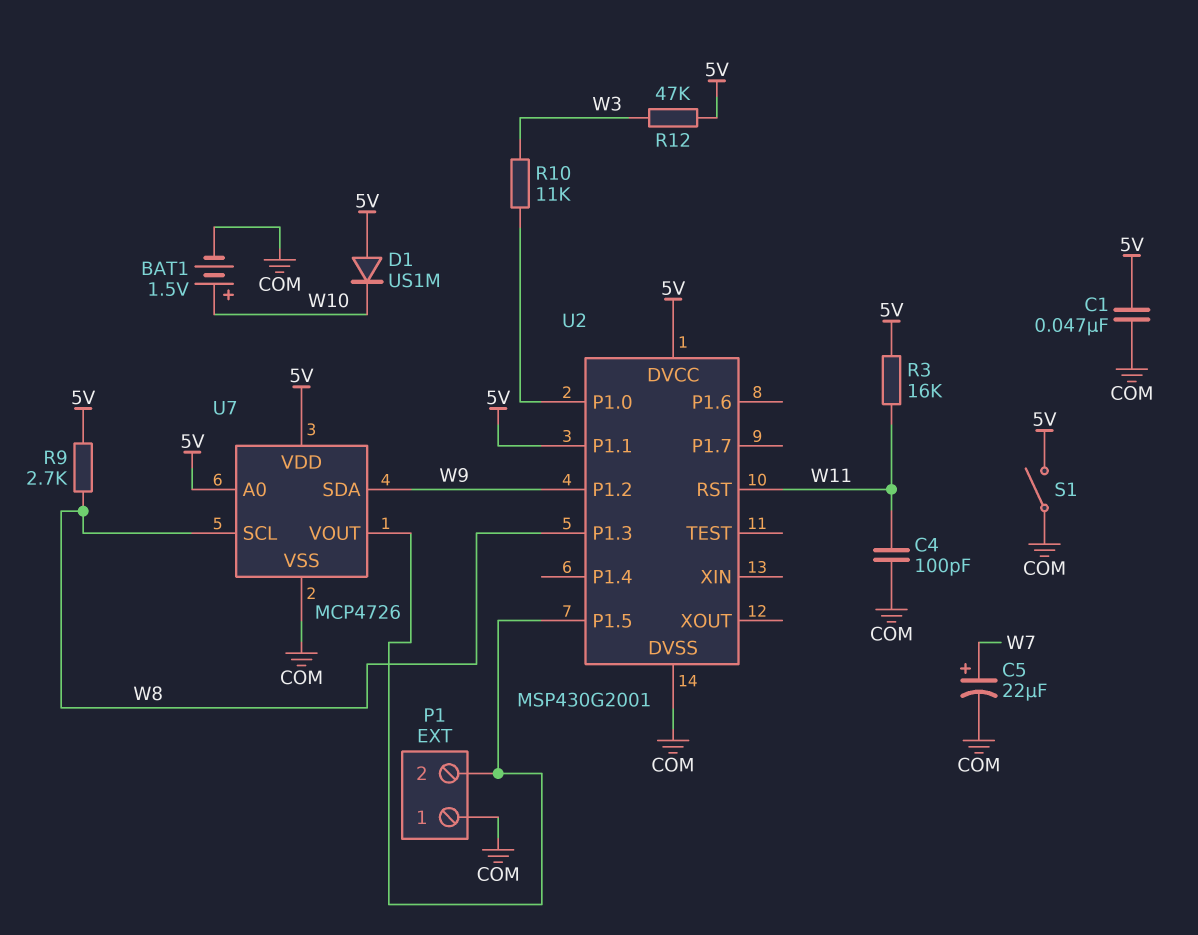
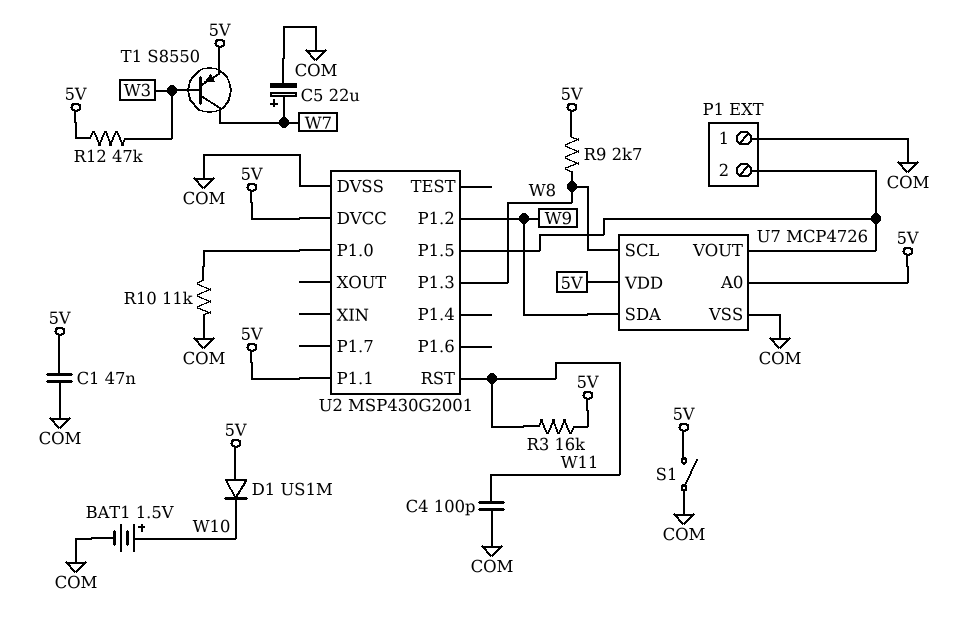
R10: 11k (U2/P1.0, W3) -> 11k (COM, U2/P1.0)
T1: none -> PNP S8550 (B W3, C W7, E 5V)

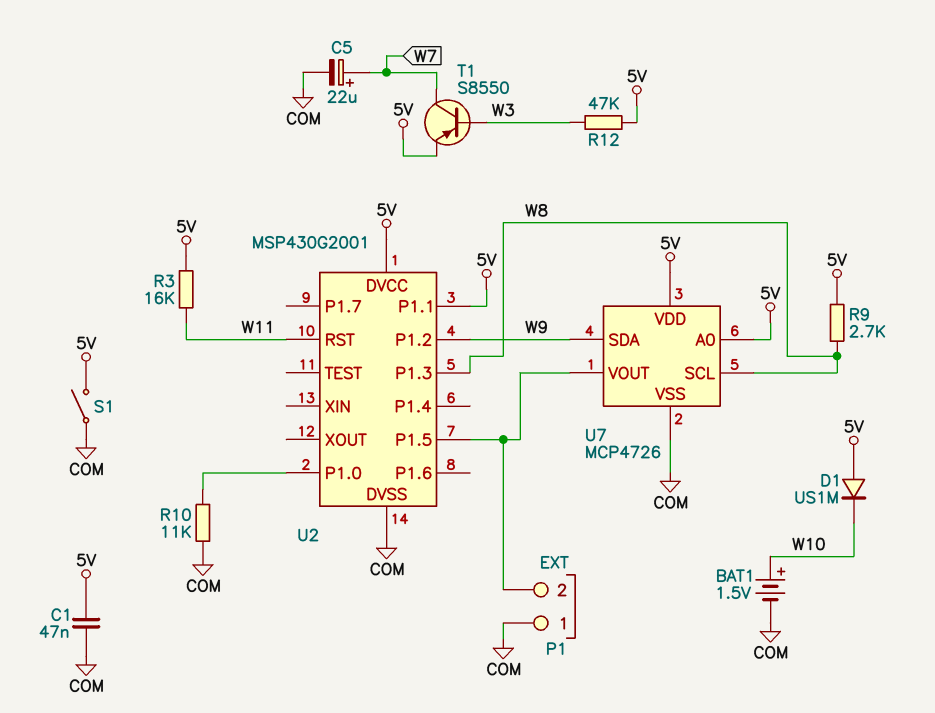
C4: 100pF (COM, W11) -> none

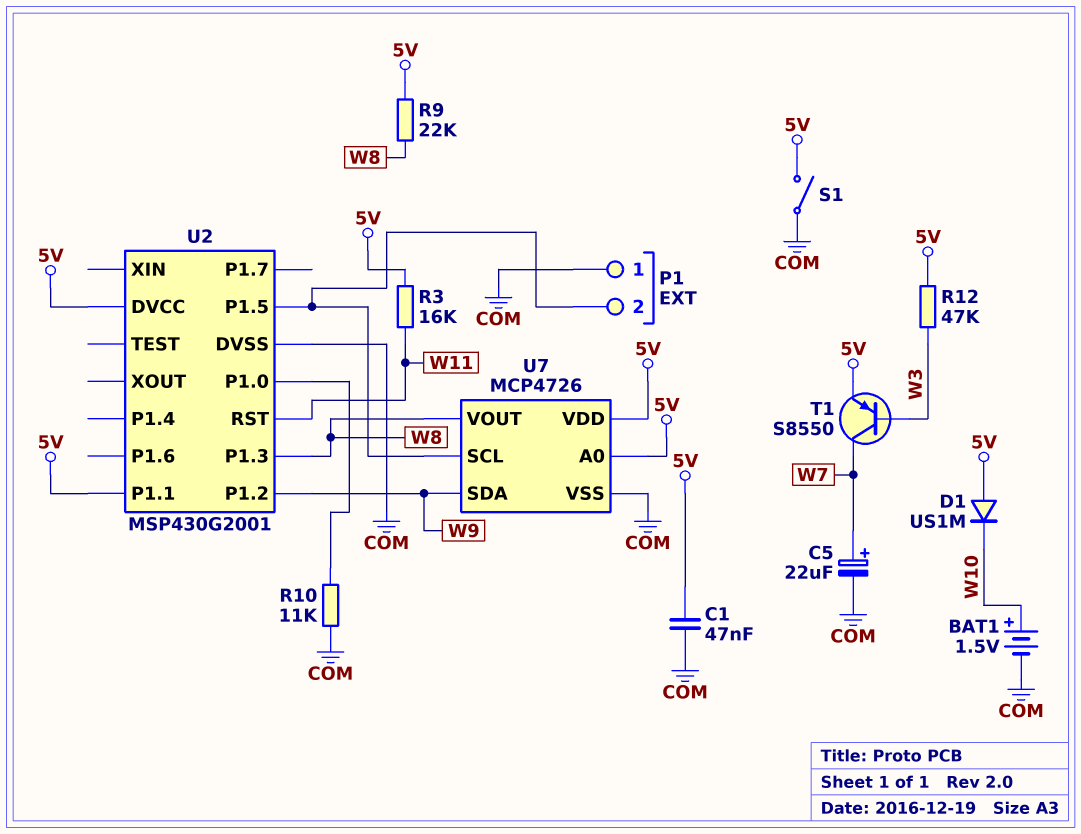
R9: 2.7k (5V, W8) -> 22k (5V, W8)
U7 pin SCL: W8 -> P1/2
U7 pin VOUT: P1/2 -> W8

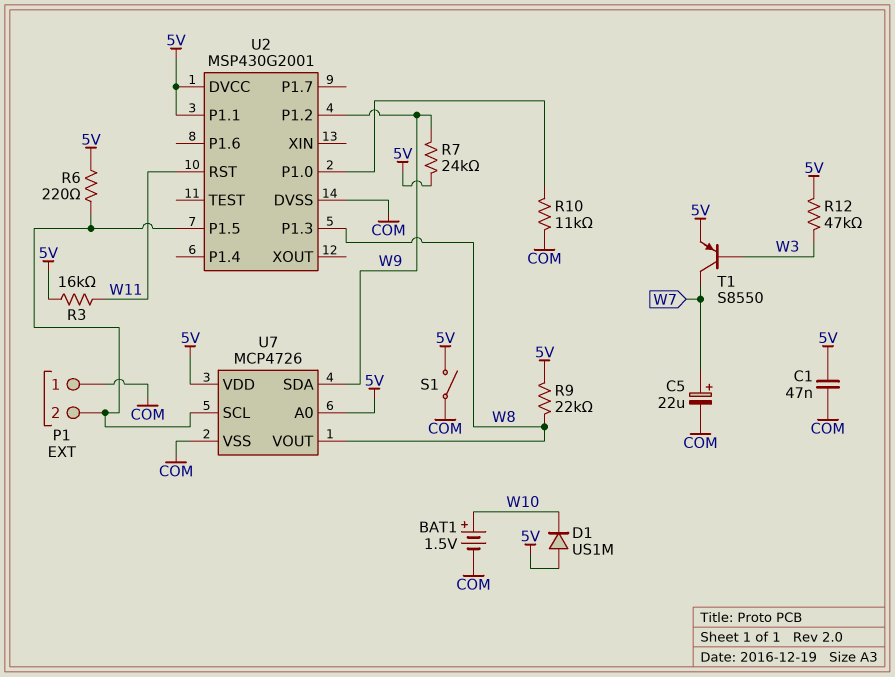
R6: none -> 220 (5V, P1/2)
R7: none -> 24k (5V, W9)

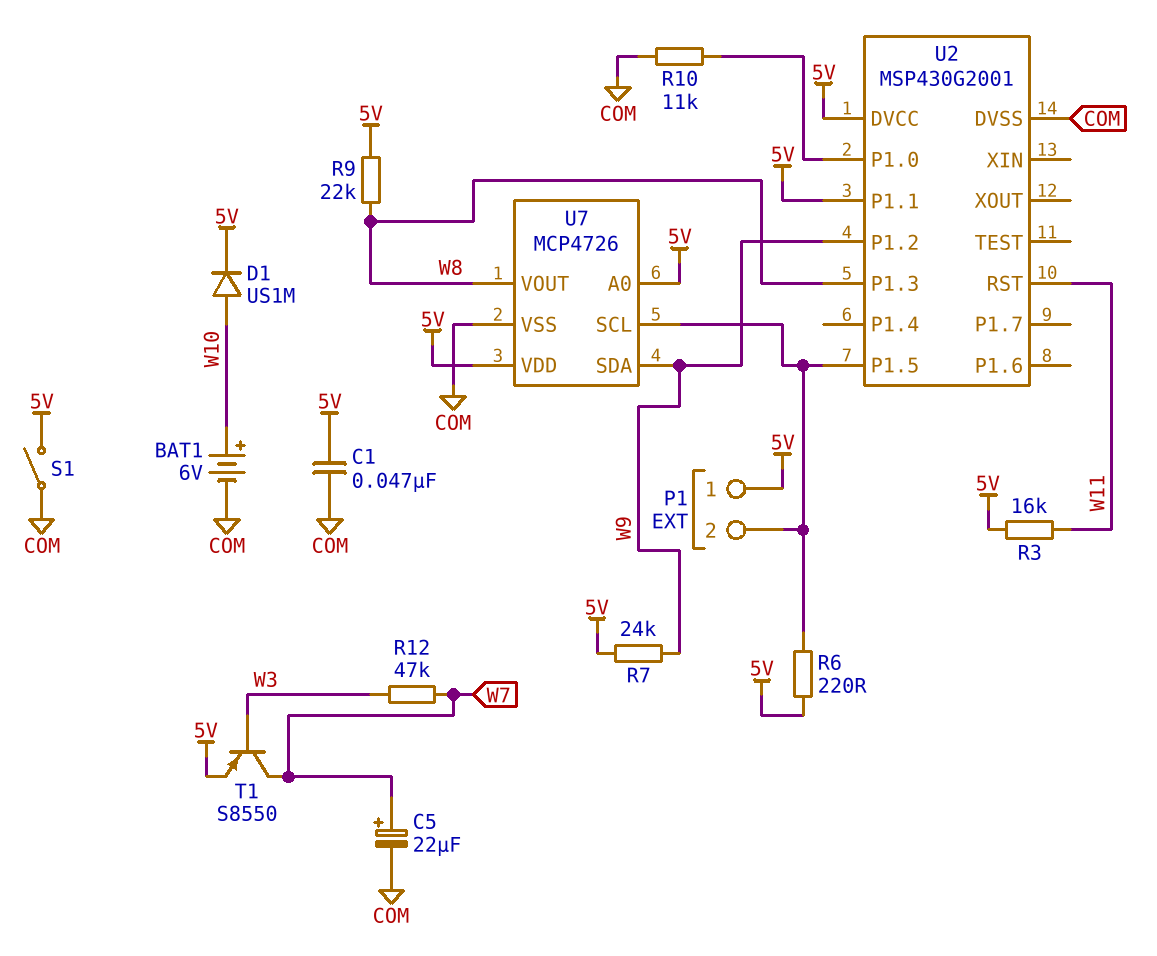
BAT1: 1.5V (plus W10, minus COM) -> 6V (plus W10, minus COM)
D1: diode US1M (A 5V, K W10) -> diode US1M (A W10, K 5V)
P1 pin 1: COM -> 5V
R12: 47k (5V, W3) -> 47k (W3, W7)

